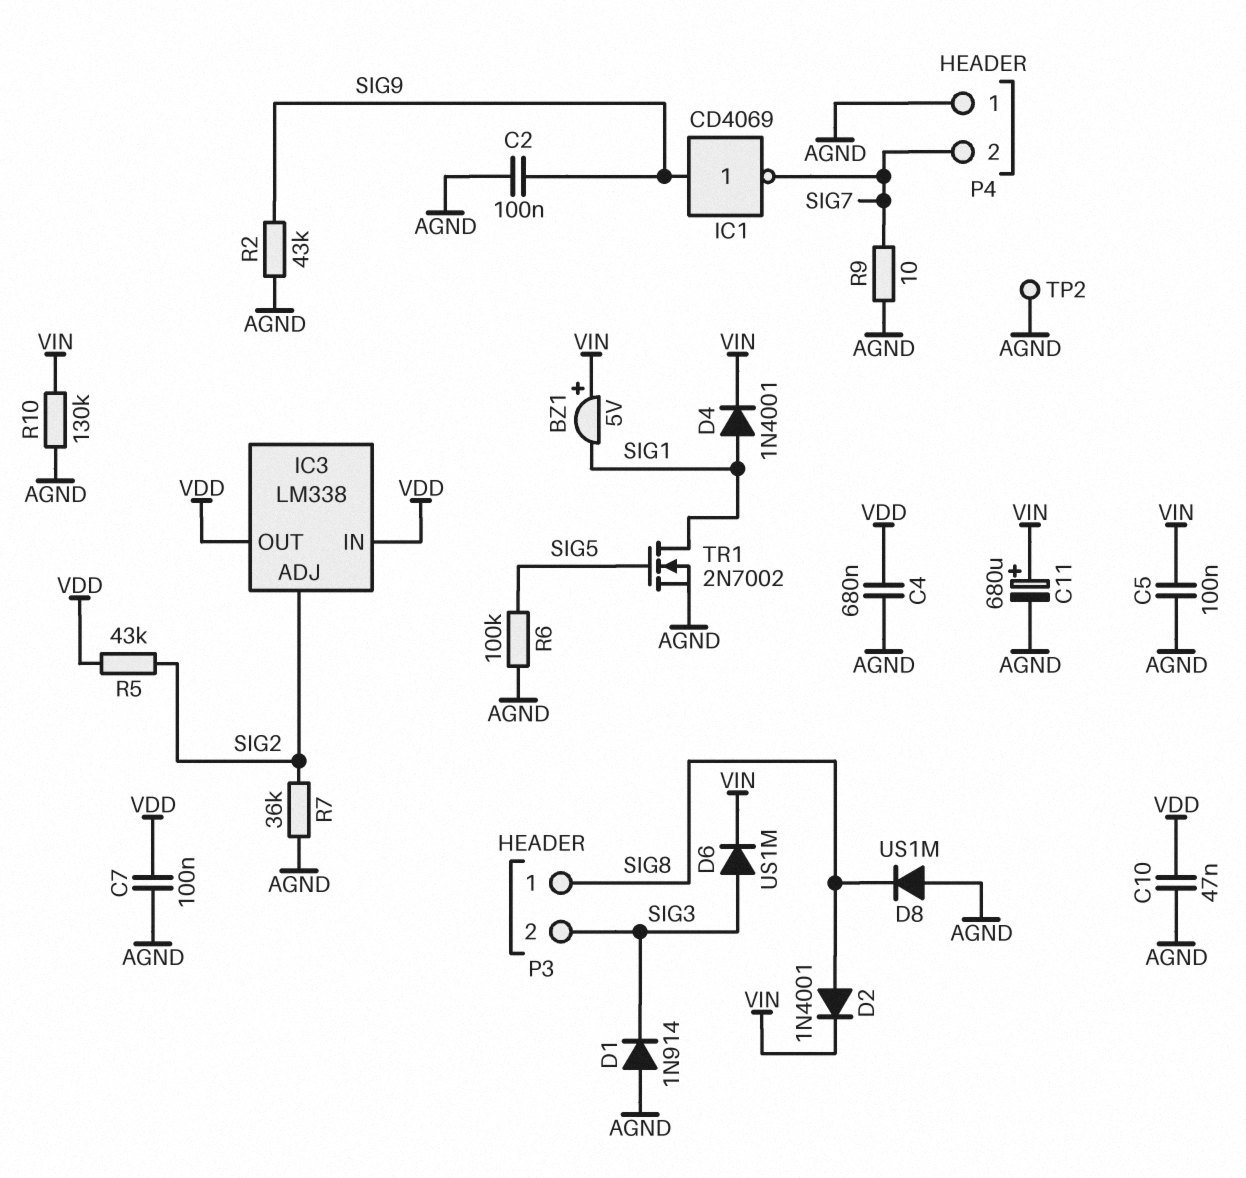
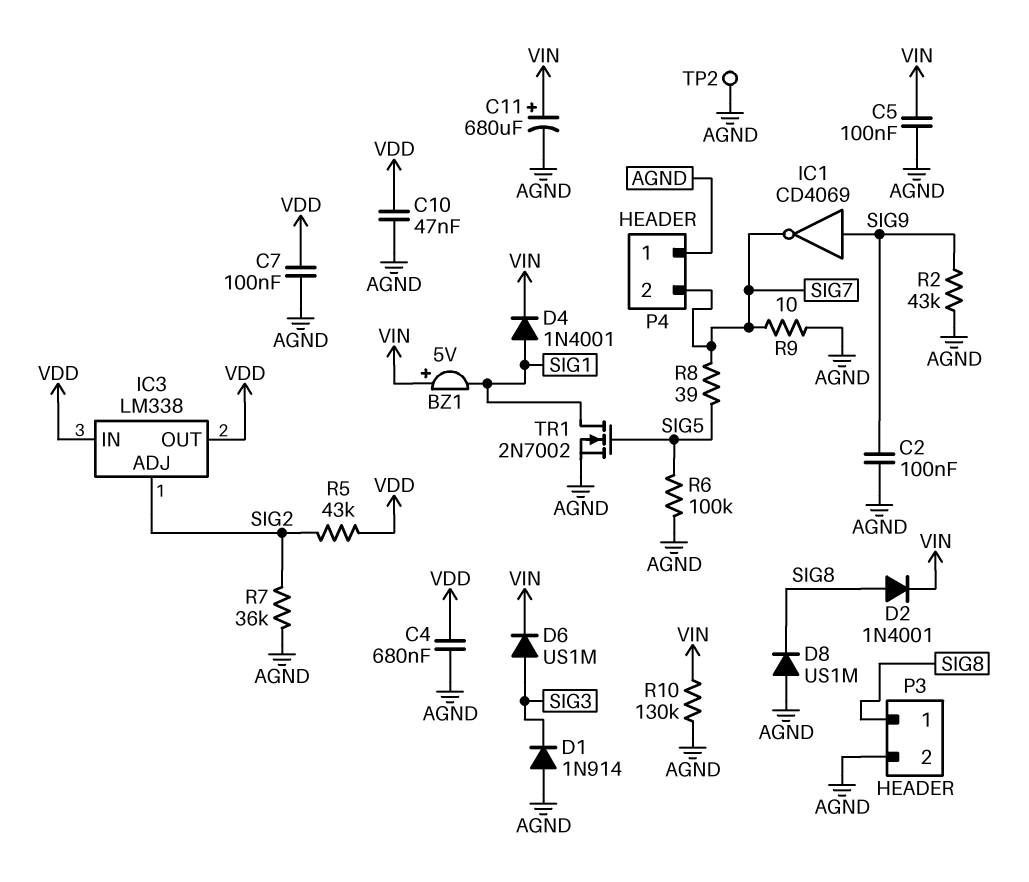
P3 pin 2: SIG3 -> AGND
R8: none -> 39 (SIG5, SIG7)

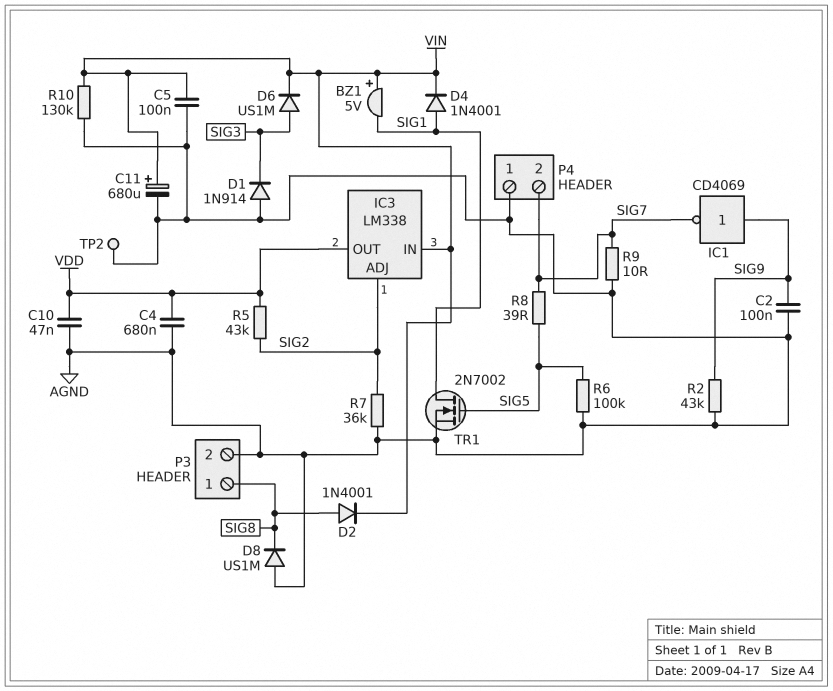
C7: 100nF (AGND, VDD) -> none
IC3 pin IN: VDD -> VIN

